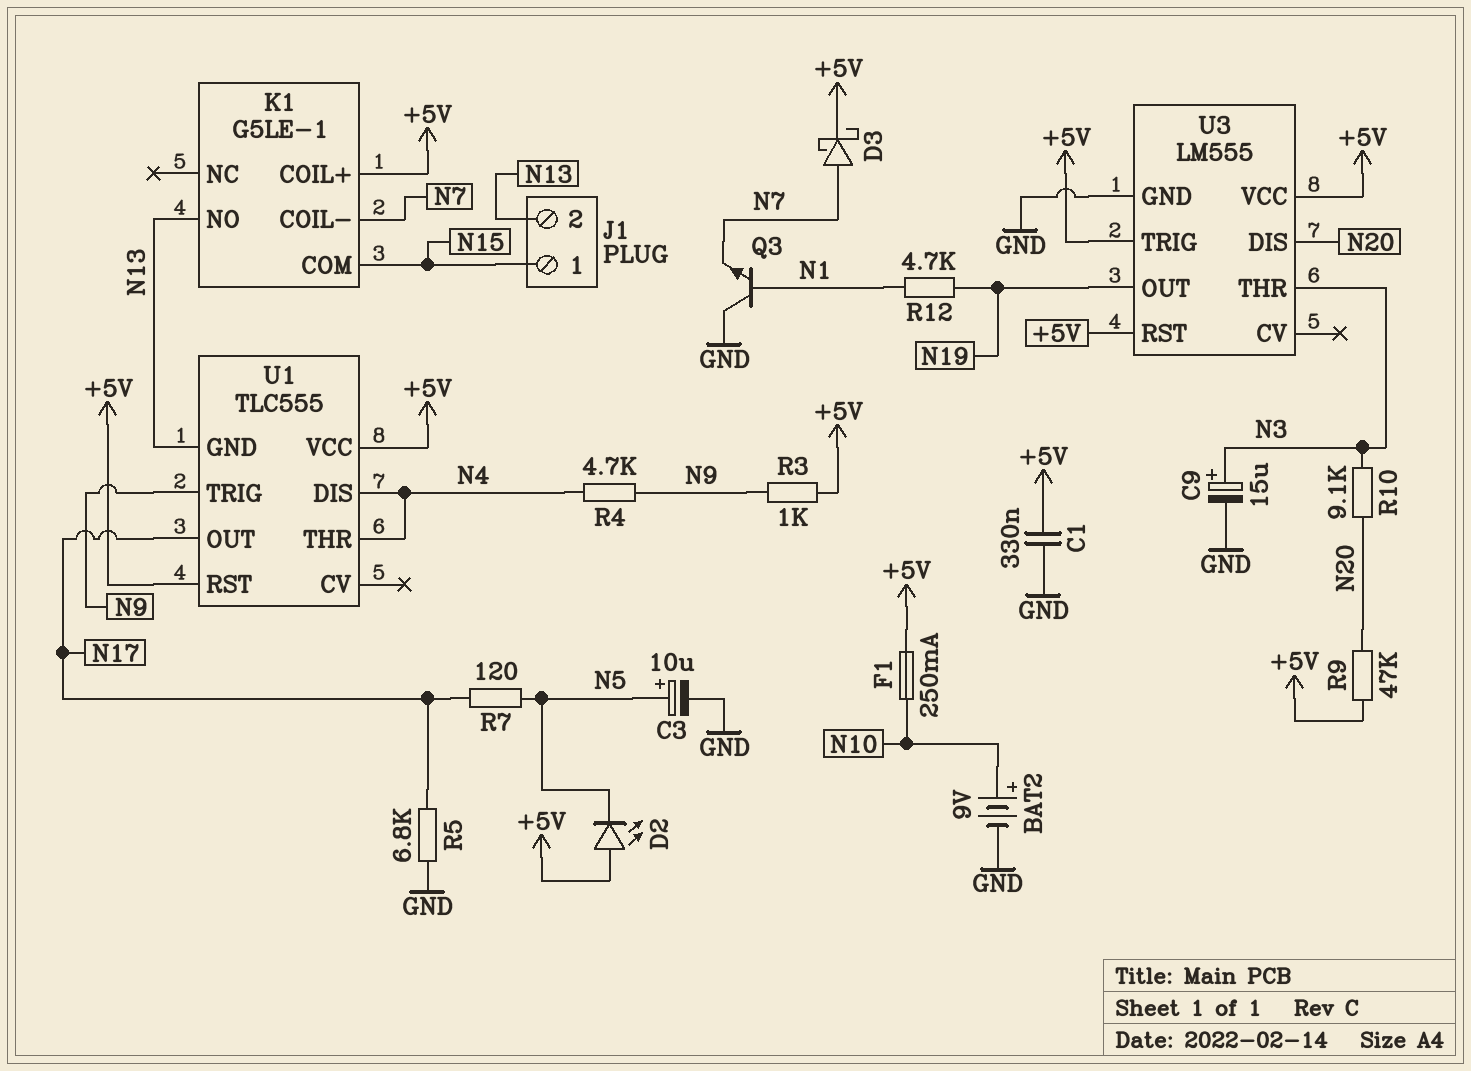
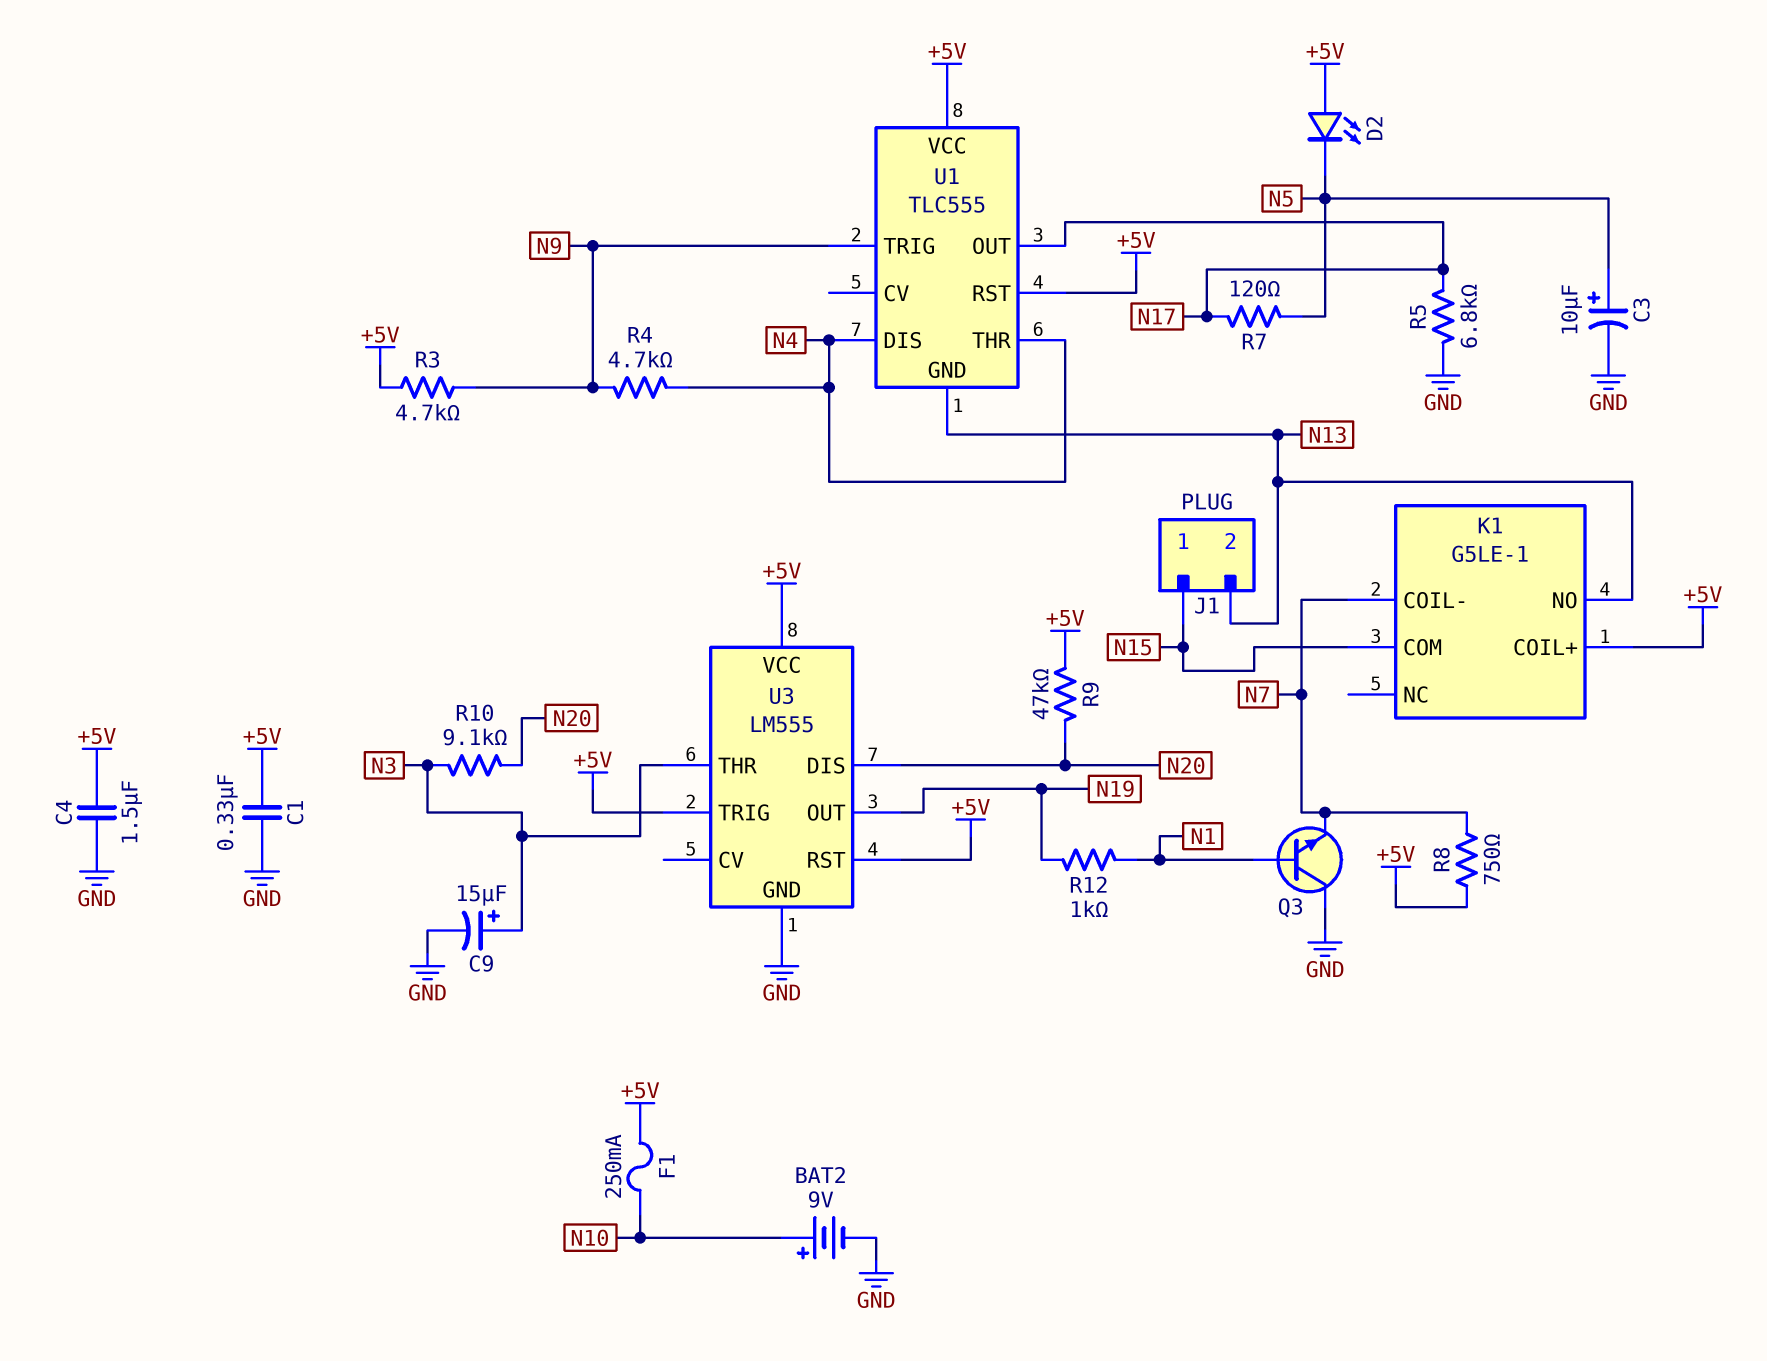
C4: none -> 1.5uF (+5V, GND)
D3: schottky (A N7, K +5V) -> none
R3: 1k (+5V, N9) -> 4.7k (+5V, N9)
R8: none -> 750 (+5V, N7)
R12: 4.7k (N1, N19) -> 1k (N1, N19)

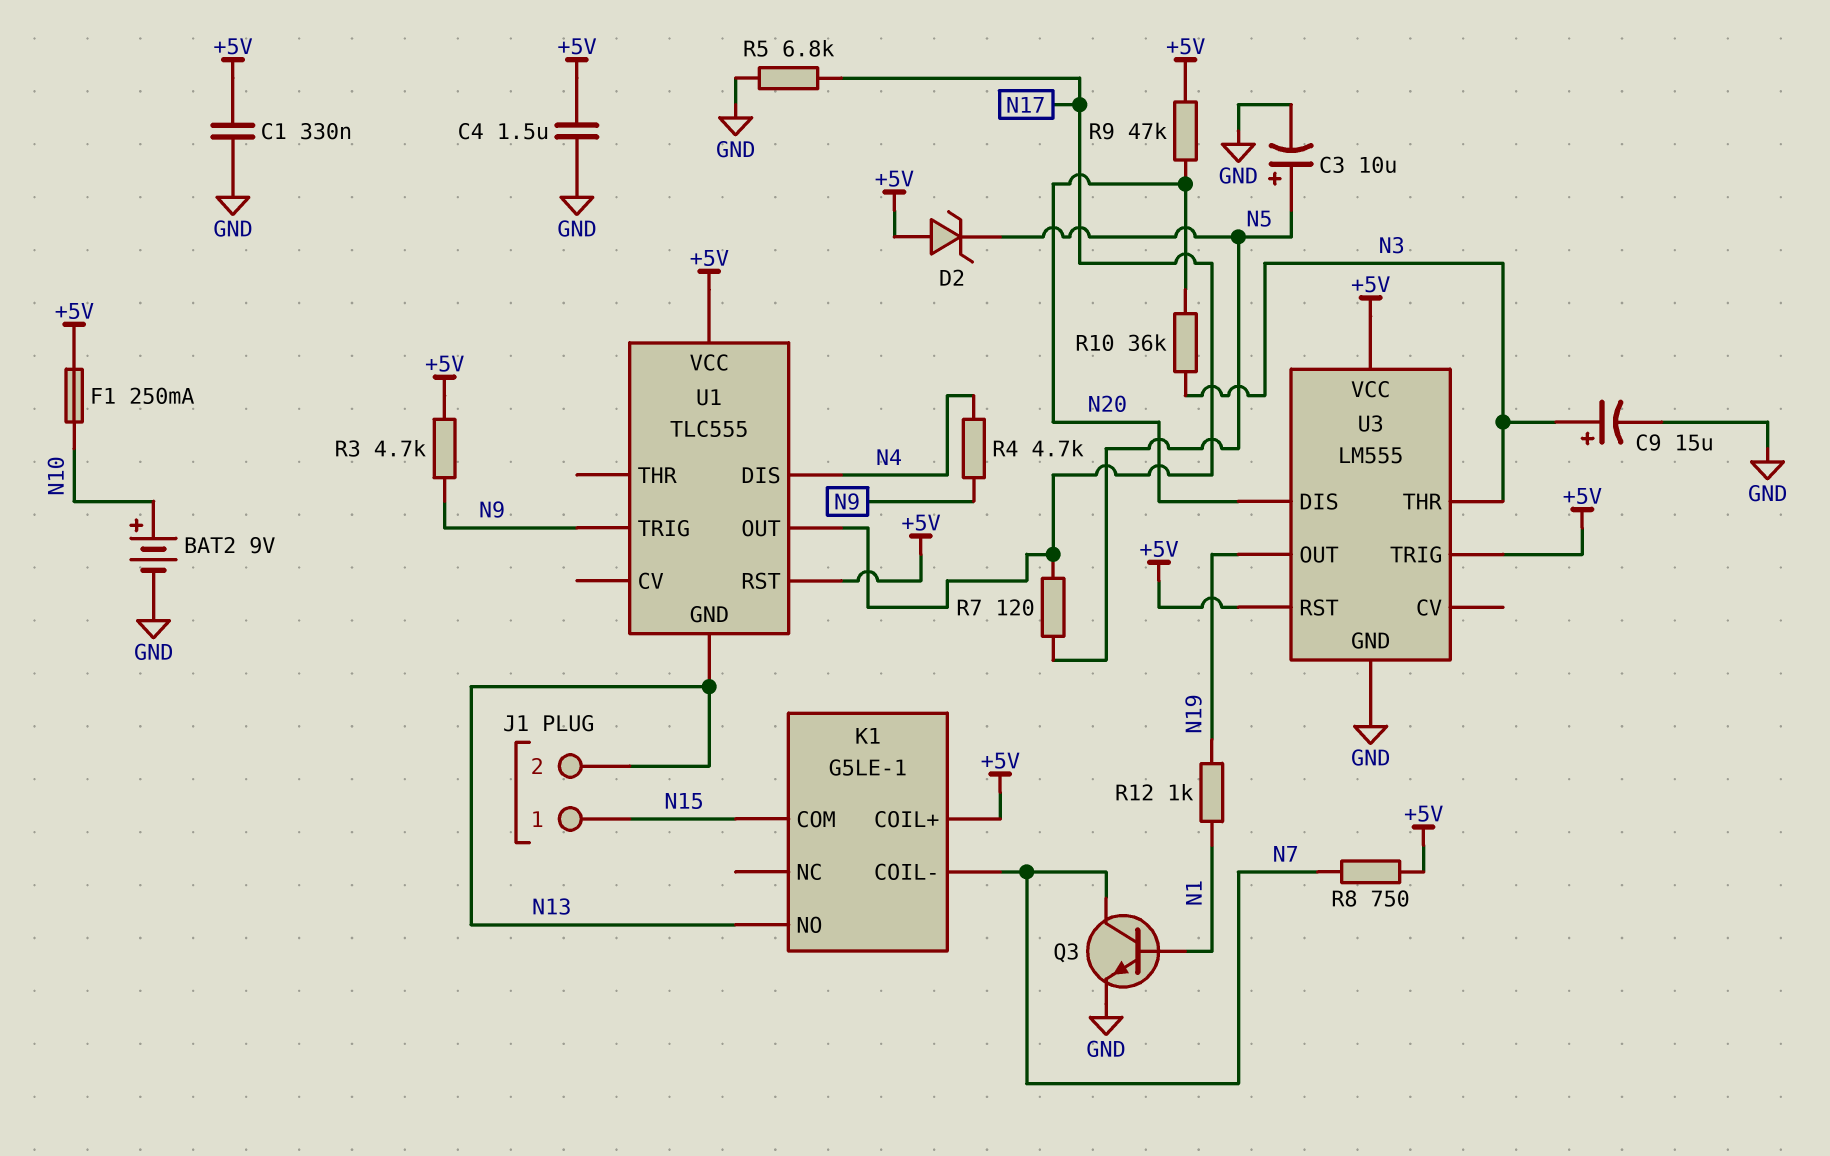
D2: LED (A +5V, K N5) -> zener (A +5V, K N5)
Q3: NPN (B N1, C GND, E N7) -> NPN (B N1, C N7, E GND)
R10: 9.1k (N3, N20) -> 36k (N3, N20)
U1 pin THR: N4 -> none

